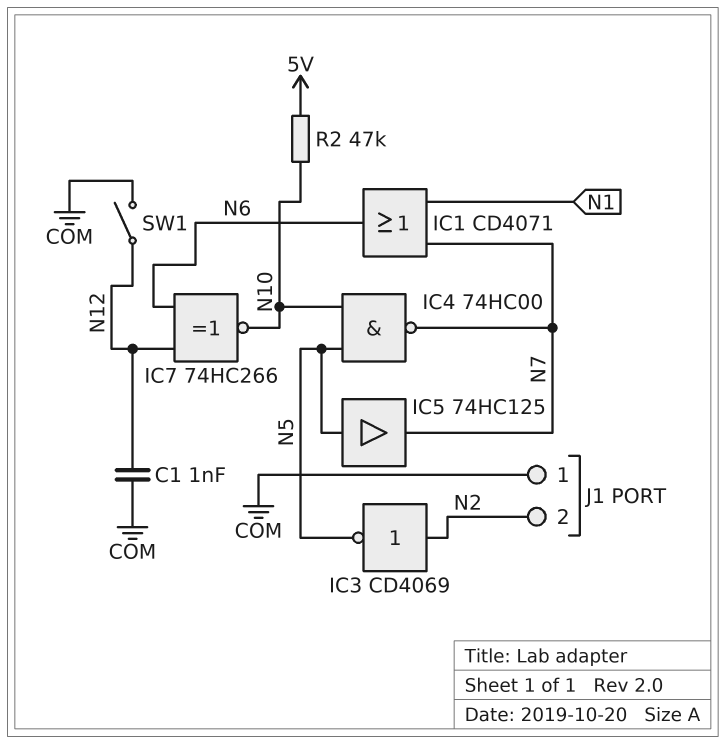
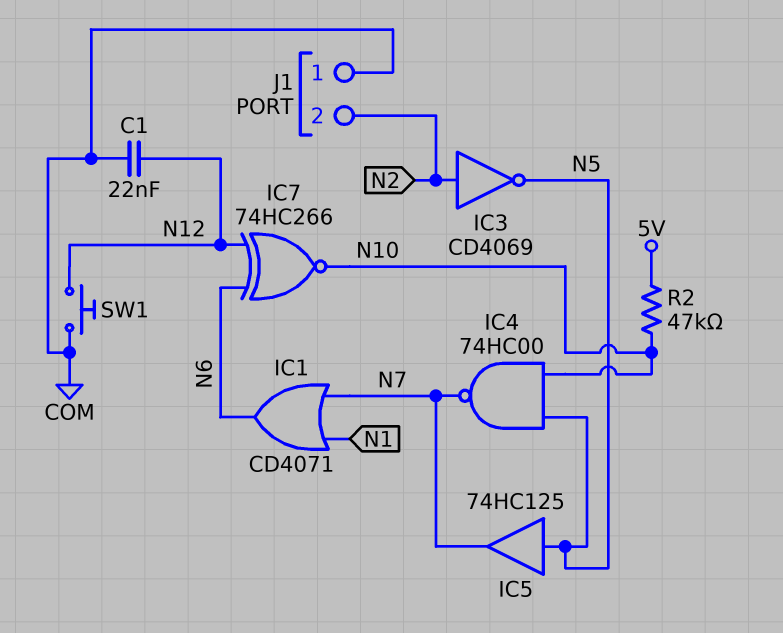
C1: 1nF (COM, N12) -> 22nF (COM, N12)
SW1: switch (COM, N12) -> button (COM, N12)

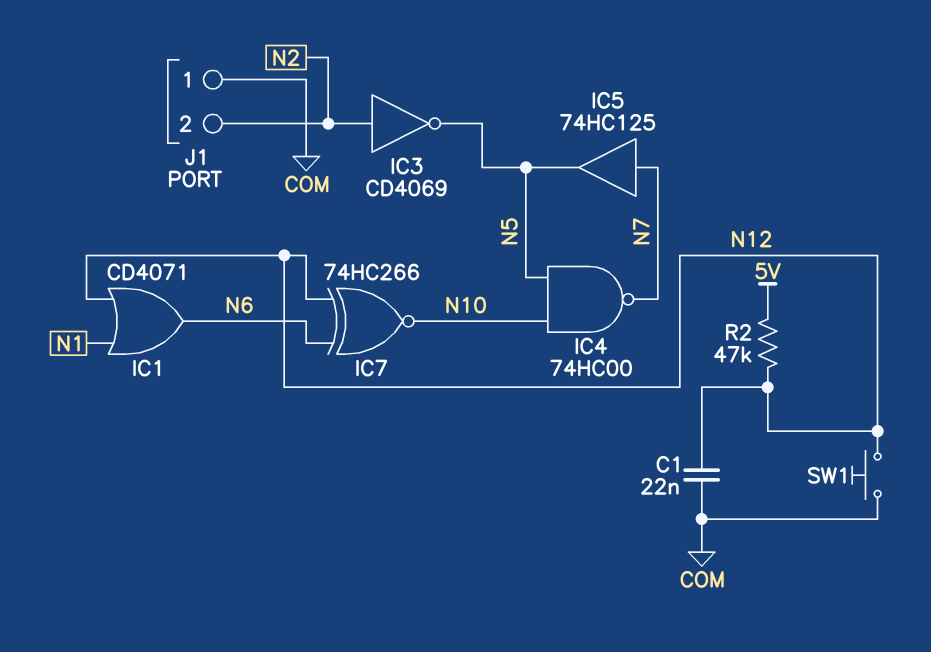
IC1: OR CD4071 (in N1, in N7, out N6) -> OR CD4071 (in N1, in N12, out N6)
IC5: buffer 74HC125 (in N5, out N7) -> buffer 74HC125 (in N7, out N5)
R2: 47k (5V, N10) -> 47k (5V, N12)

